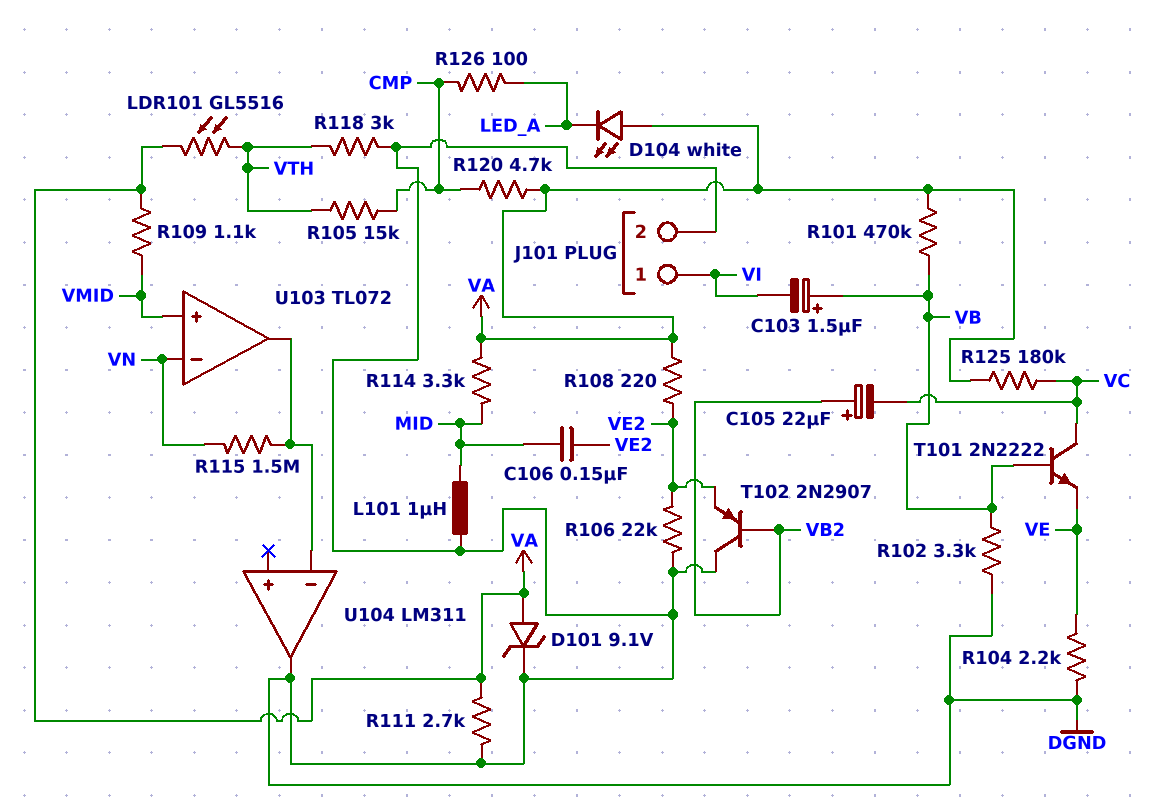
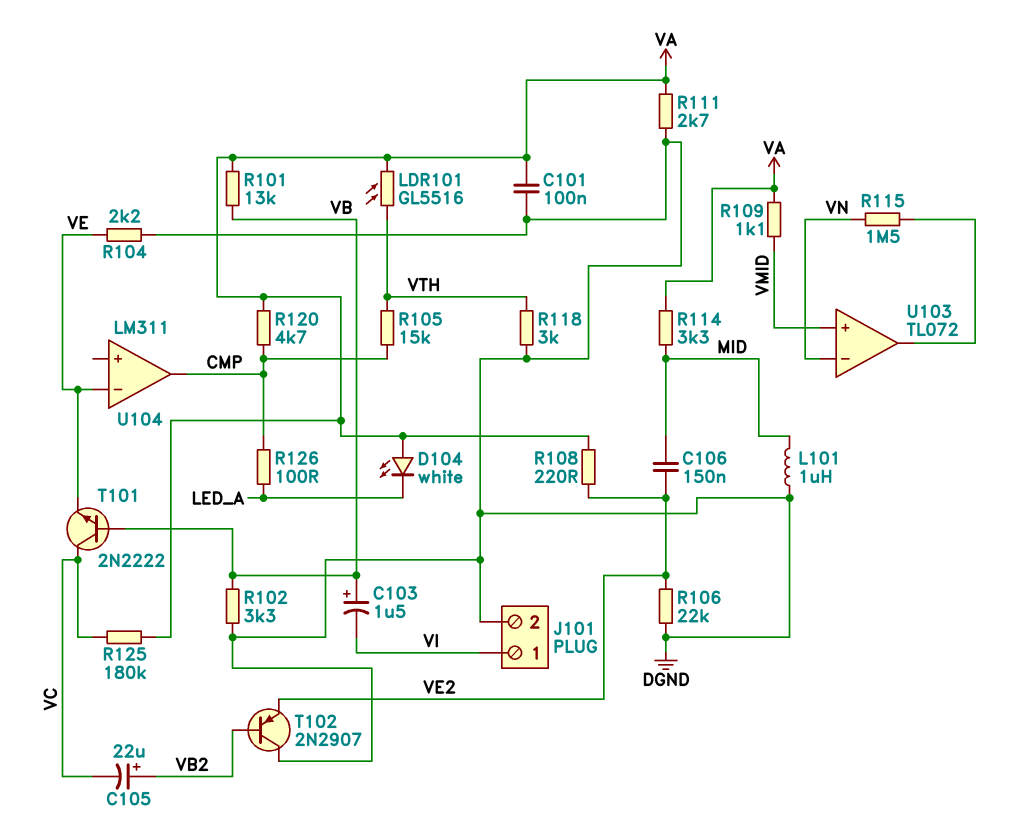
C101: none -> 100nF (DGND, VA)
D101: zener 9.1V (A VA, K DGND) -> none
R101: 470k (VA, VB) -> 13k (VA, VB)
U104 pin in-: U103/out -> VE
U104 pin out: DGND -> CMP

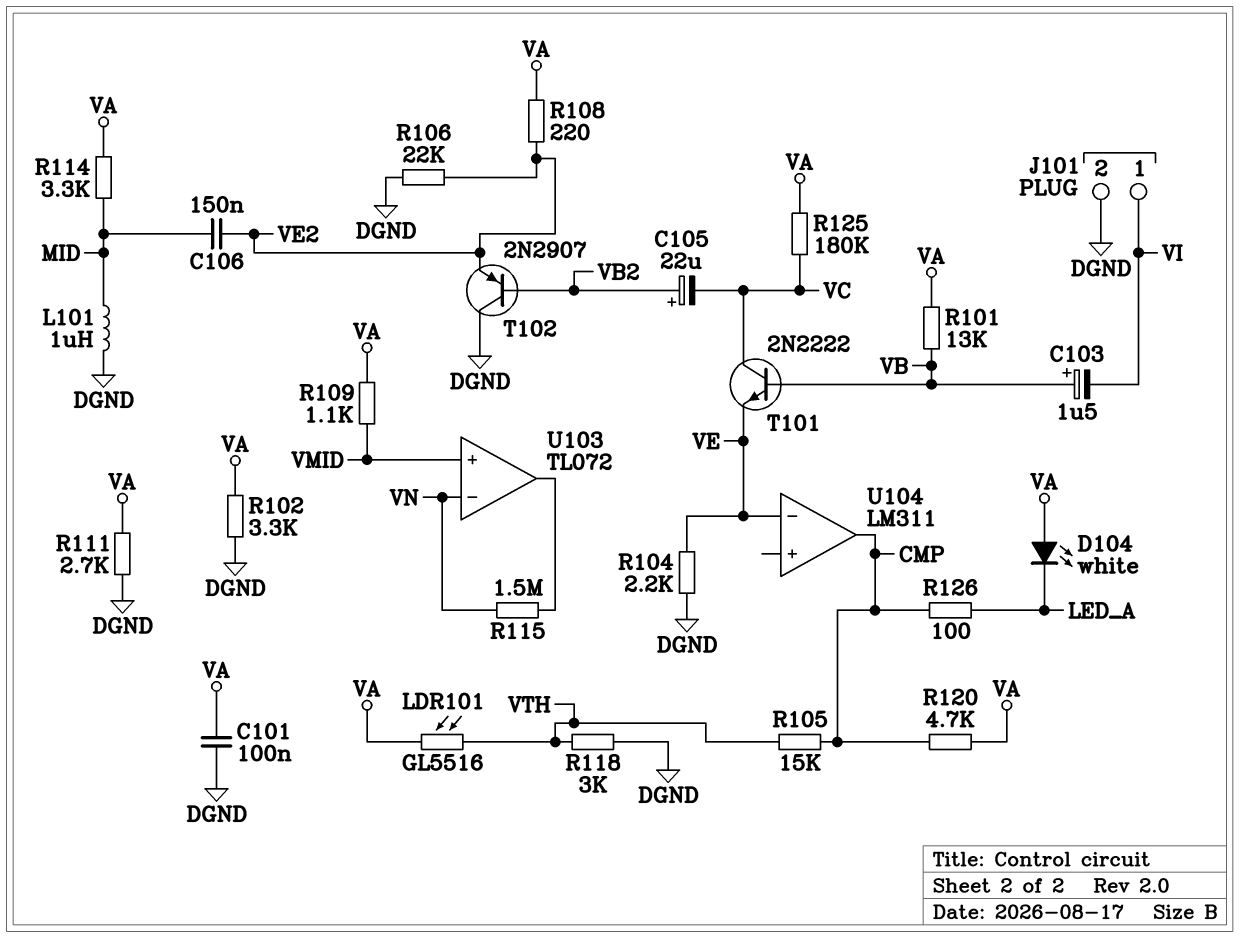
R102: 3.3k (DGND, VB) -> 3.3k (DGND, VA)

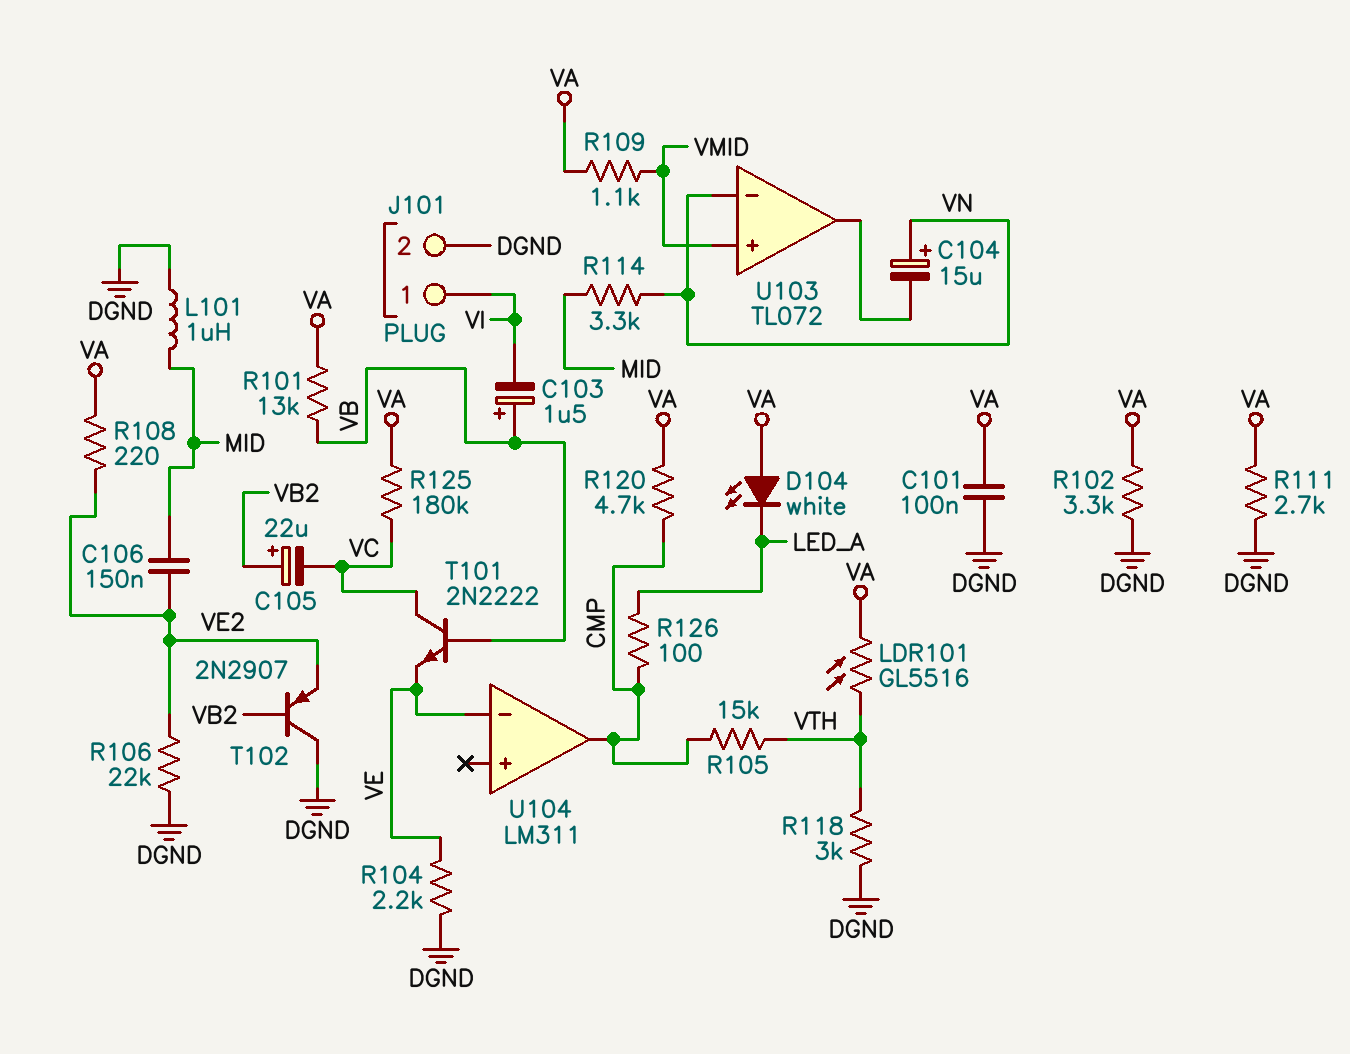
C104: none -> 15uF (plus VN, minus U103/out)
R114: 3.3k (MID, VA) -> 3.3k (MID, VN)
R115: 1.5M (U103/out, VN) -> none

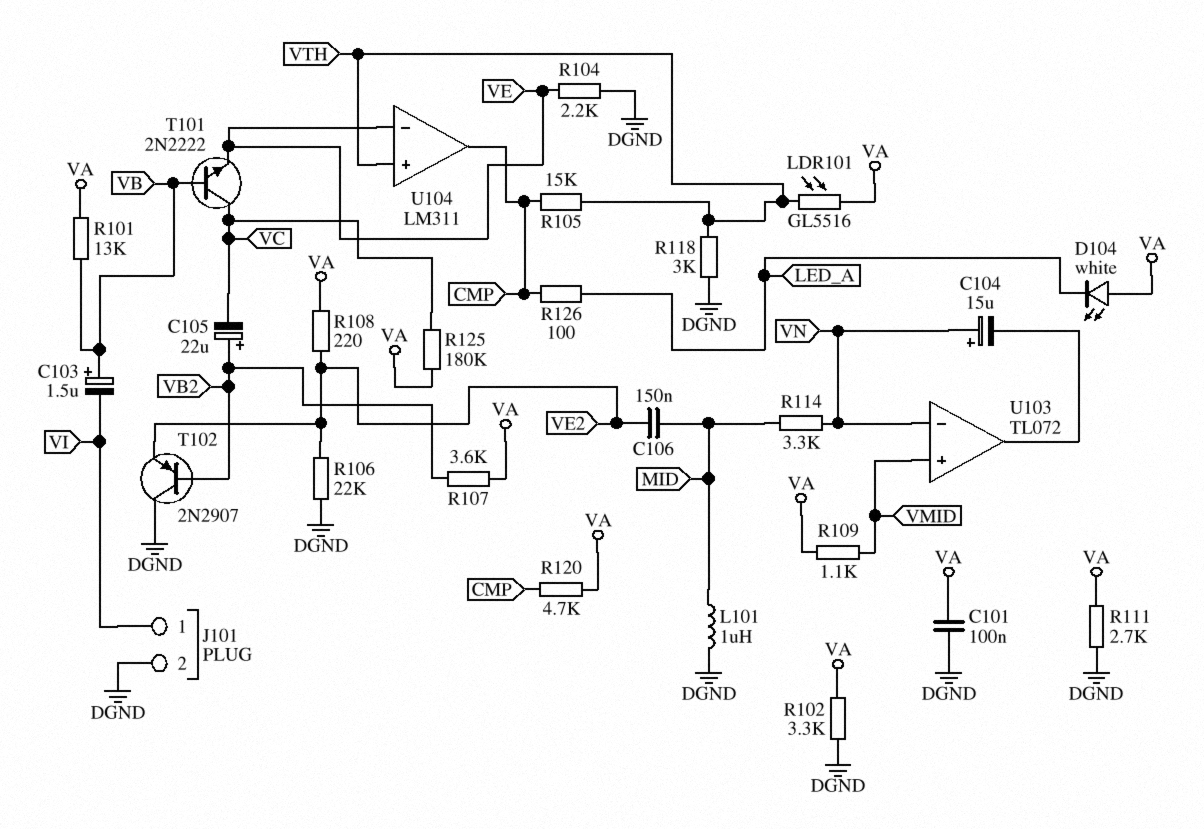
R107: none -> 3.6k (VA, VB2)
U104 pin in+: none -> VTH

